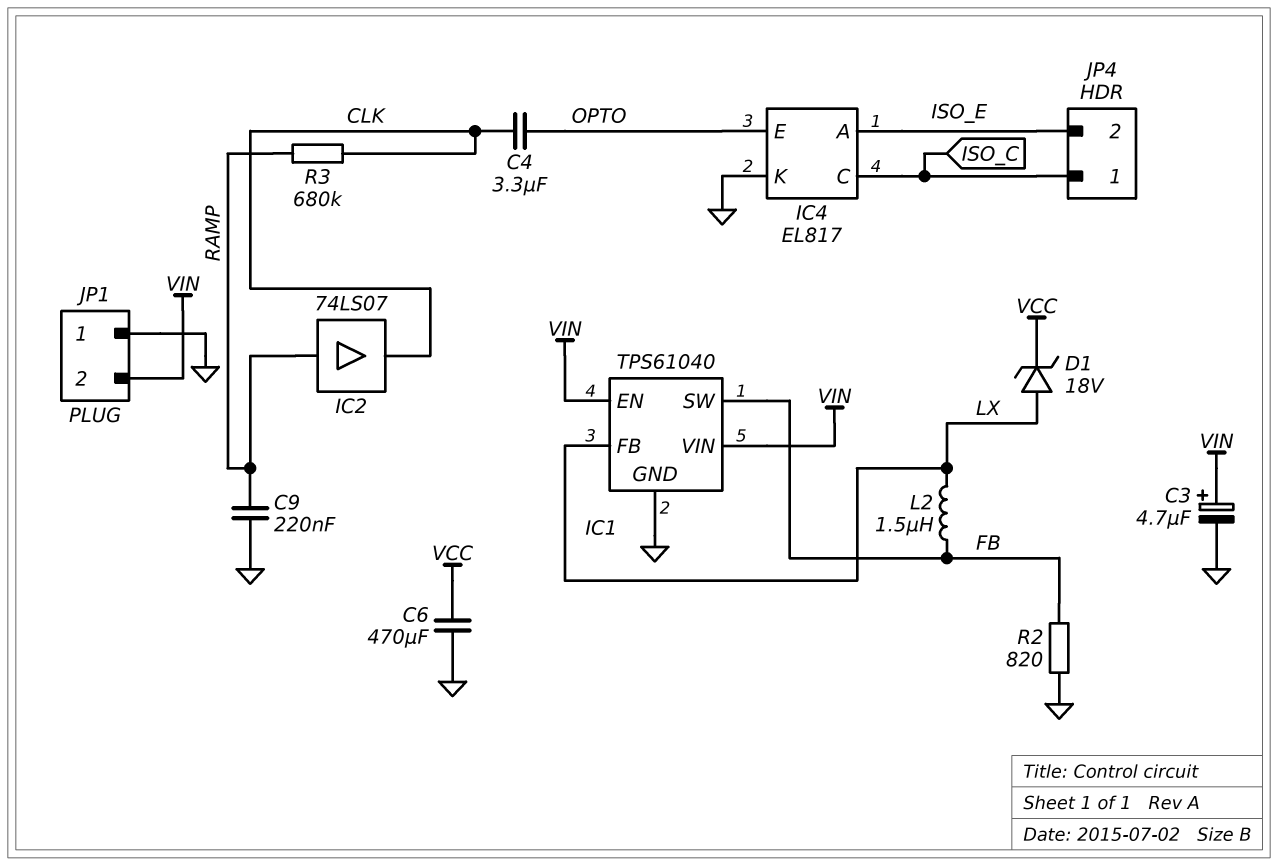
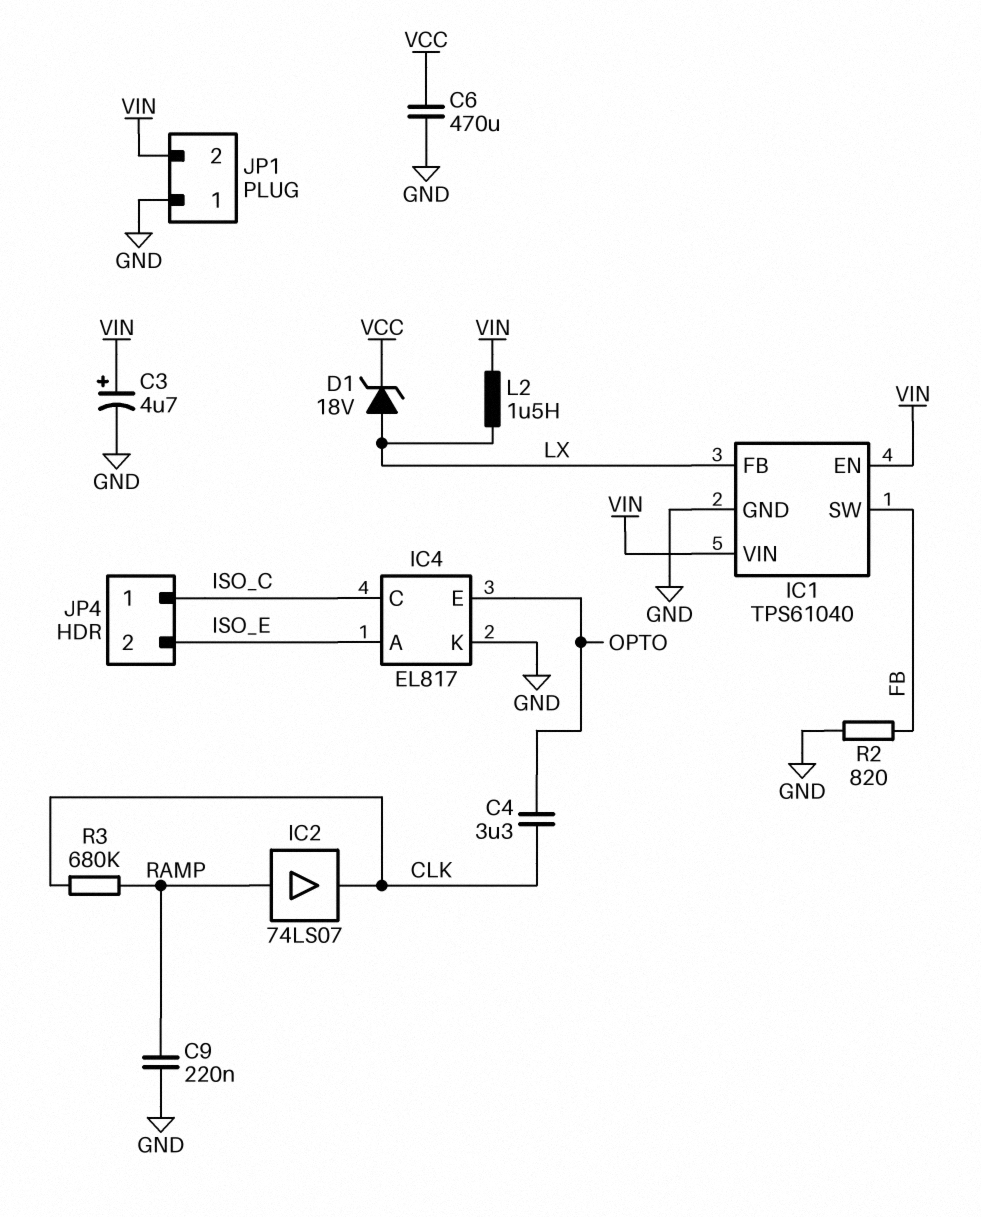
L2: 1.5uH (FB, LX) -> 1.5uH (LX, VIN)

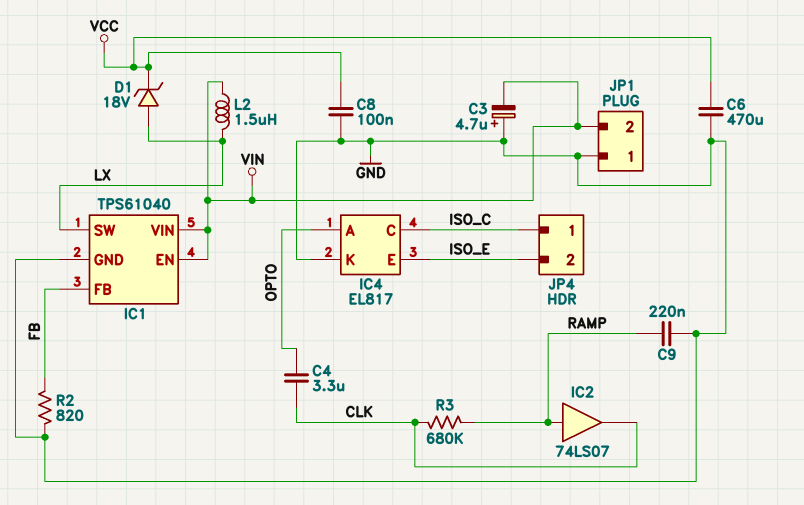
C3: 4.7uF (plus VIN, minus GND) -> 4.7uF (plus GND, minus VIN)
C8: none -> 100nF (GND, VCC)
IC1 pin FB: LX -> FB
IC1 pin SW: FB -> LX
IC4 pin A: ISO_E -> OPTO
IC4 pin E: OPTO -> ISO_E

